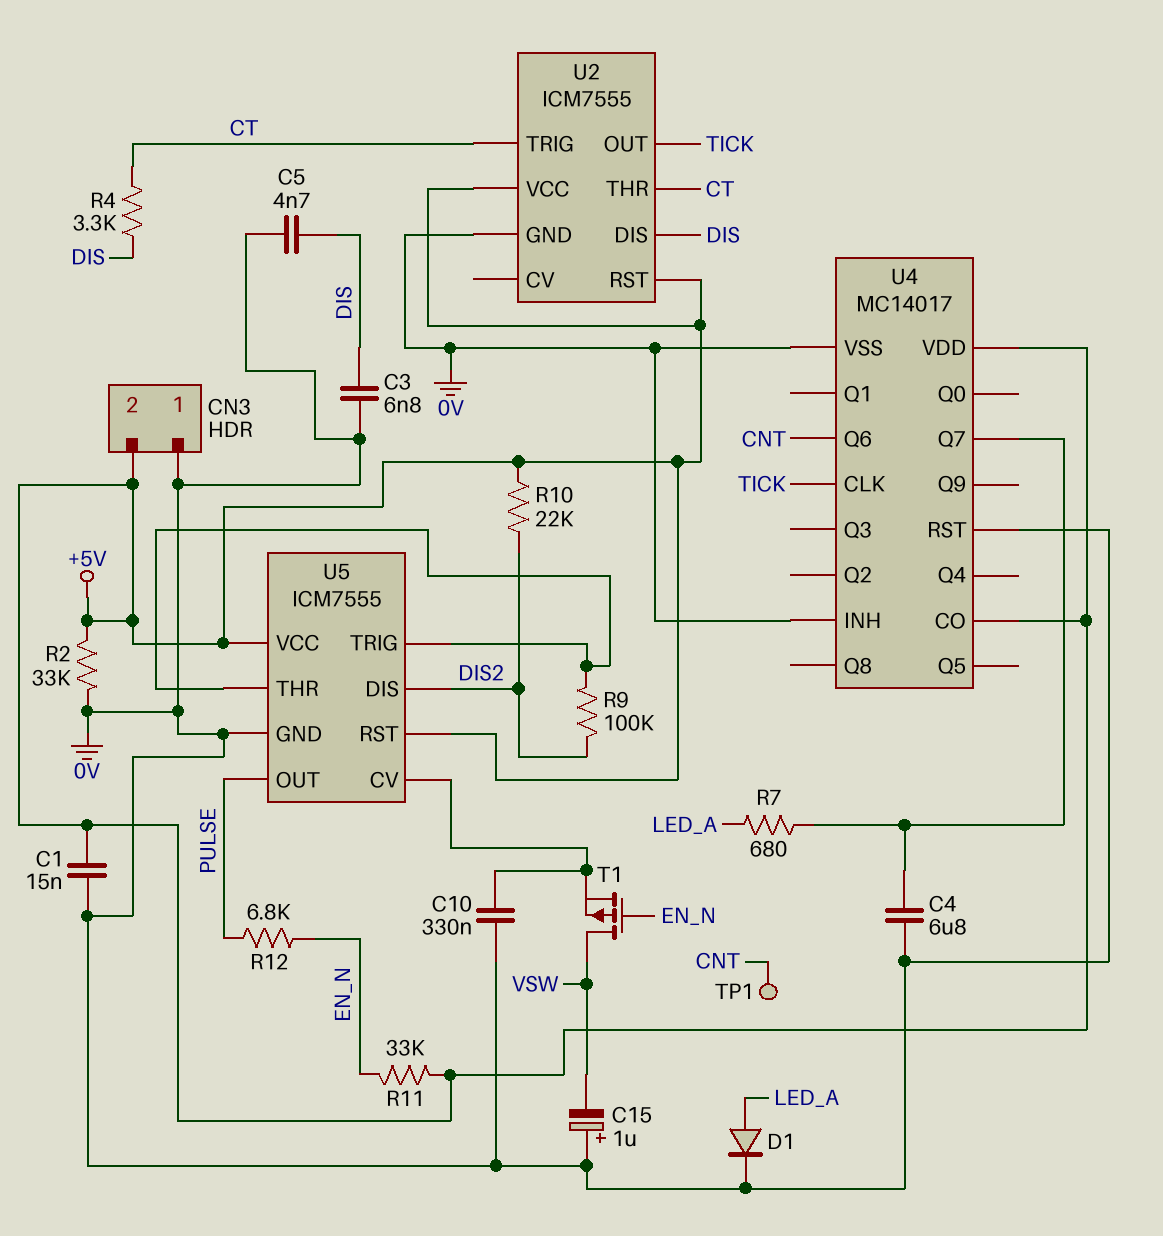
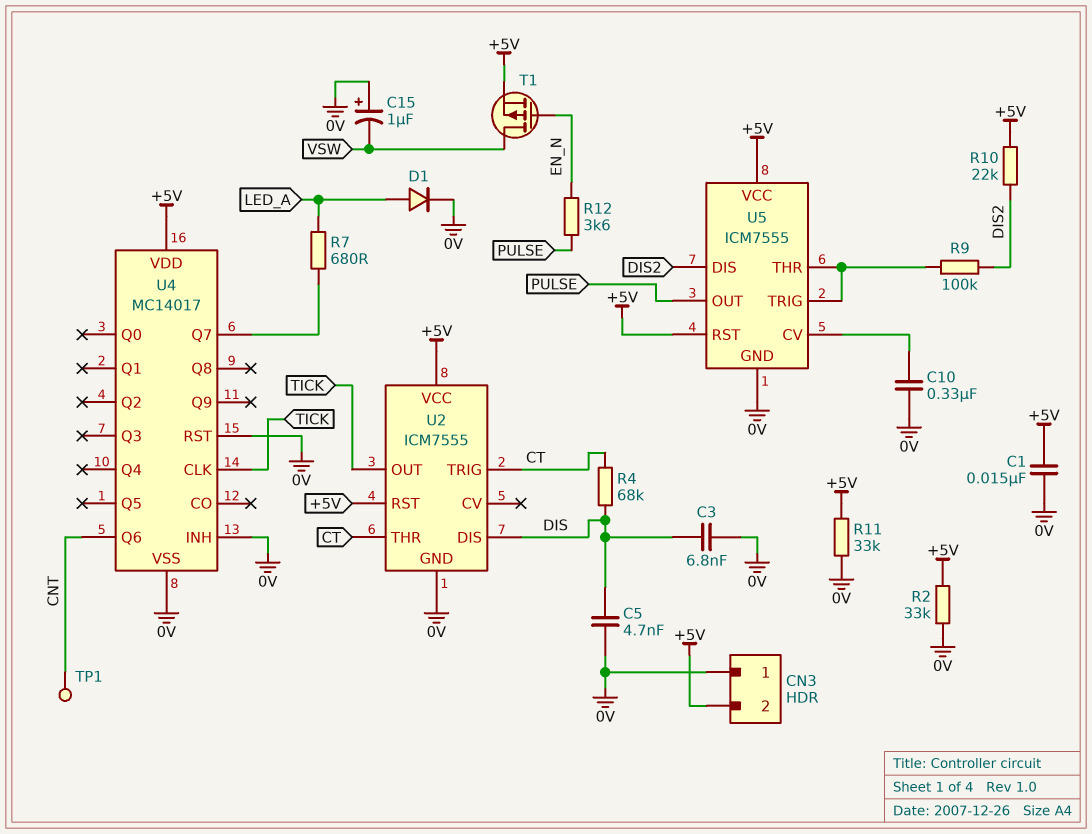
C4: 6.8uF (0V, U4/Q7) -> none
R4: 3.3k (CT, DIS) -> 68k (CT, DIS)
R11: 33k (+5V, EN_N) -> 33k (+5V, 0V)
R12: 6.8k (EN_N, PULSE) -> 3.6k (EN_N, PULSE)
T1: PMOS (G EN_N, D VSW, S U5/CV) -> PMOS (G EN_N, D VSW, S +5V)
U4 pin CO: +5V -> none

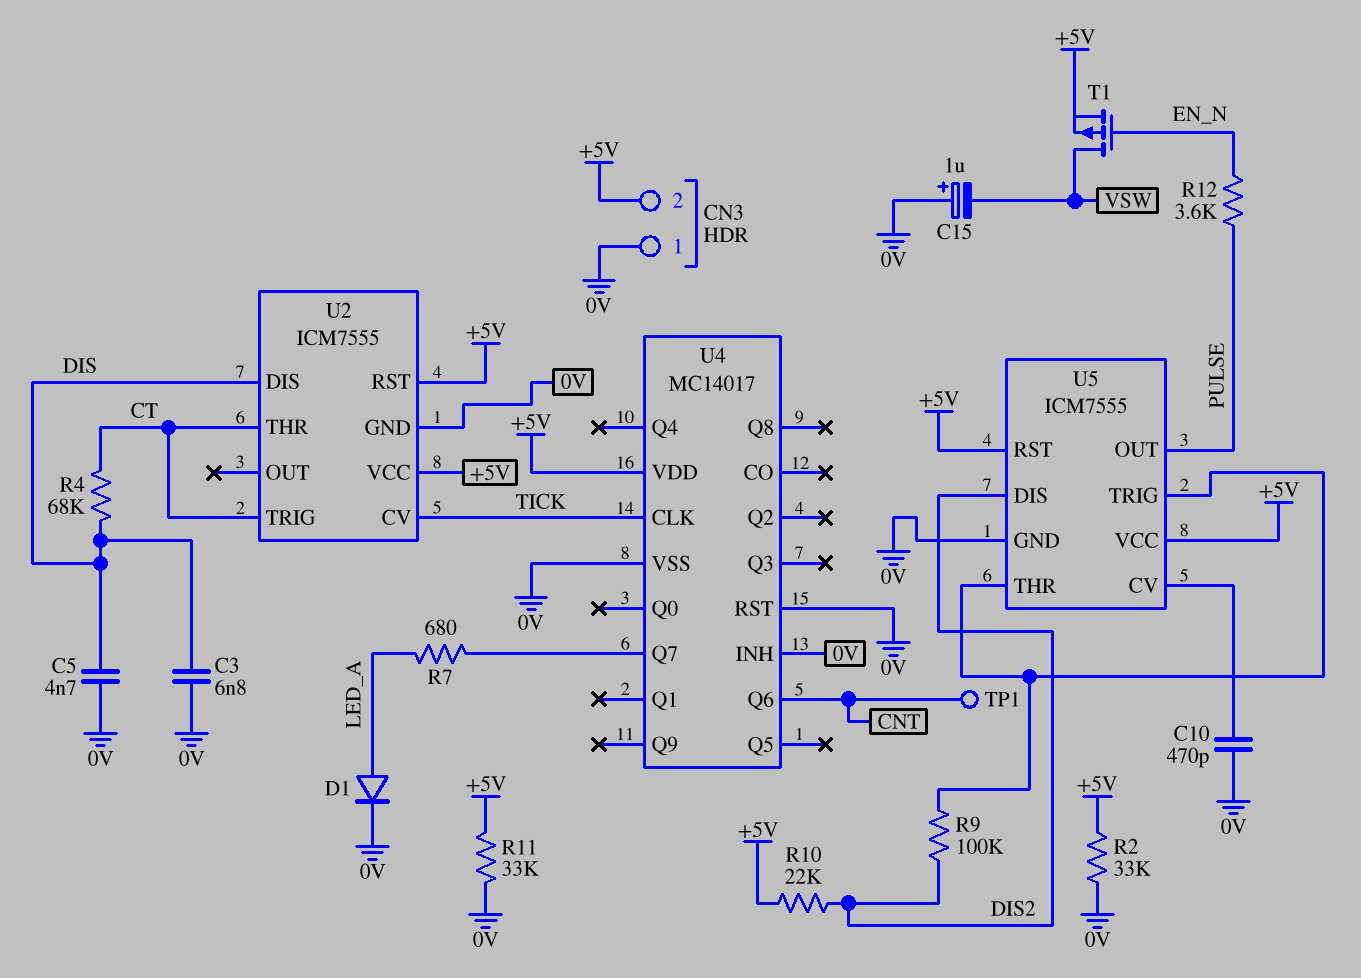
C1: 15nF (+5V, 0V) -> none
C10: 330nF (0V, U5/CV) -> 470pF (0V, U5/CV)
U2 pin CV: none -> TICK
U2 pin OUT: TICK -> none

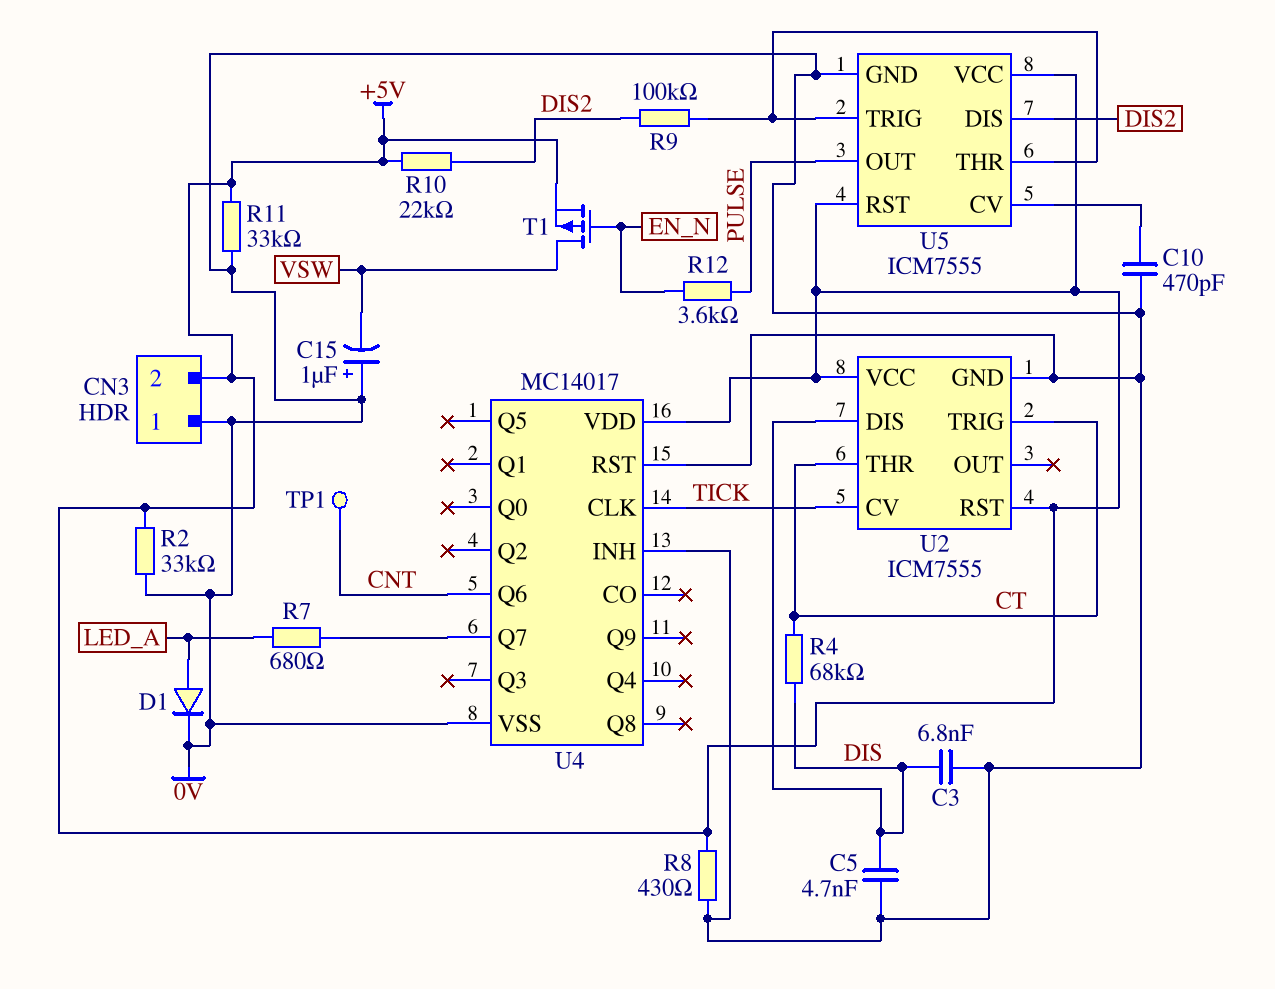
R8: none -> 430 (+5V, 0V)

